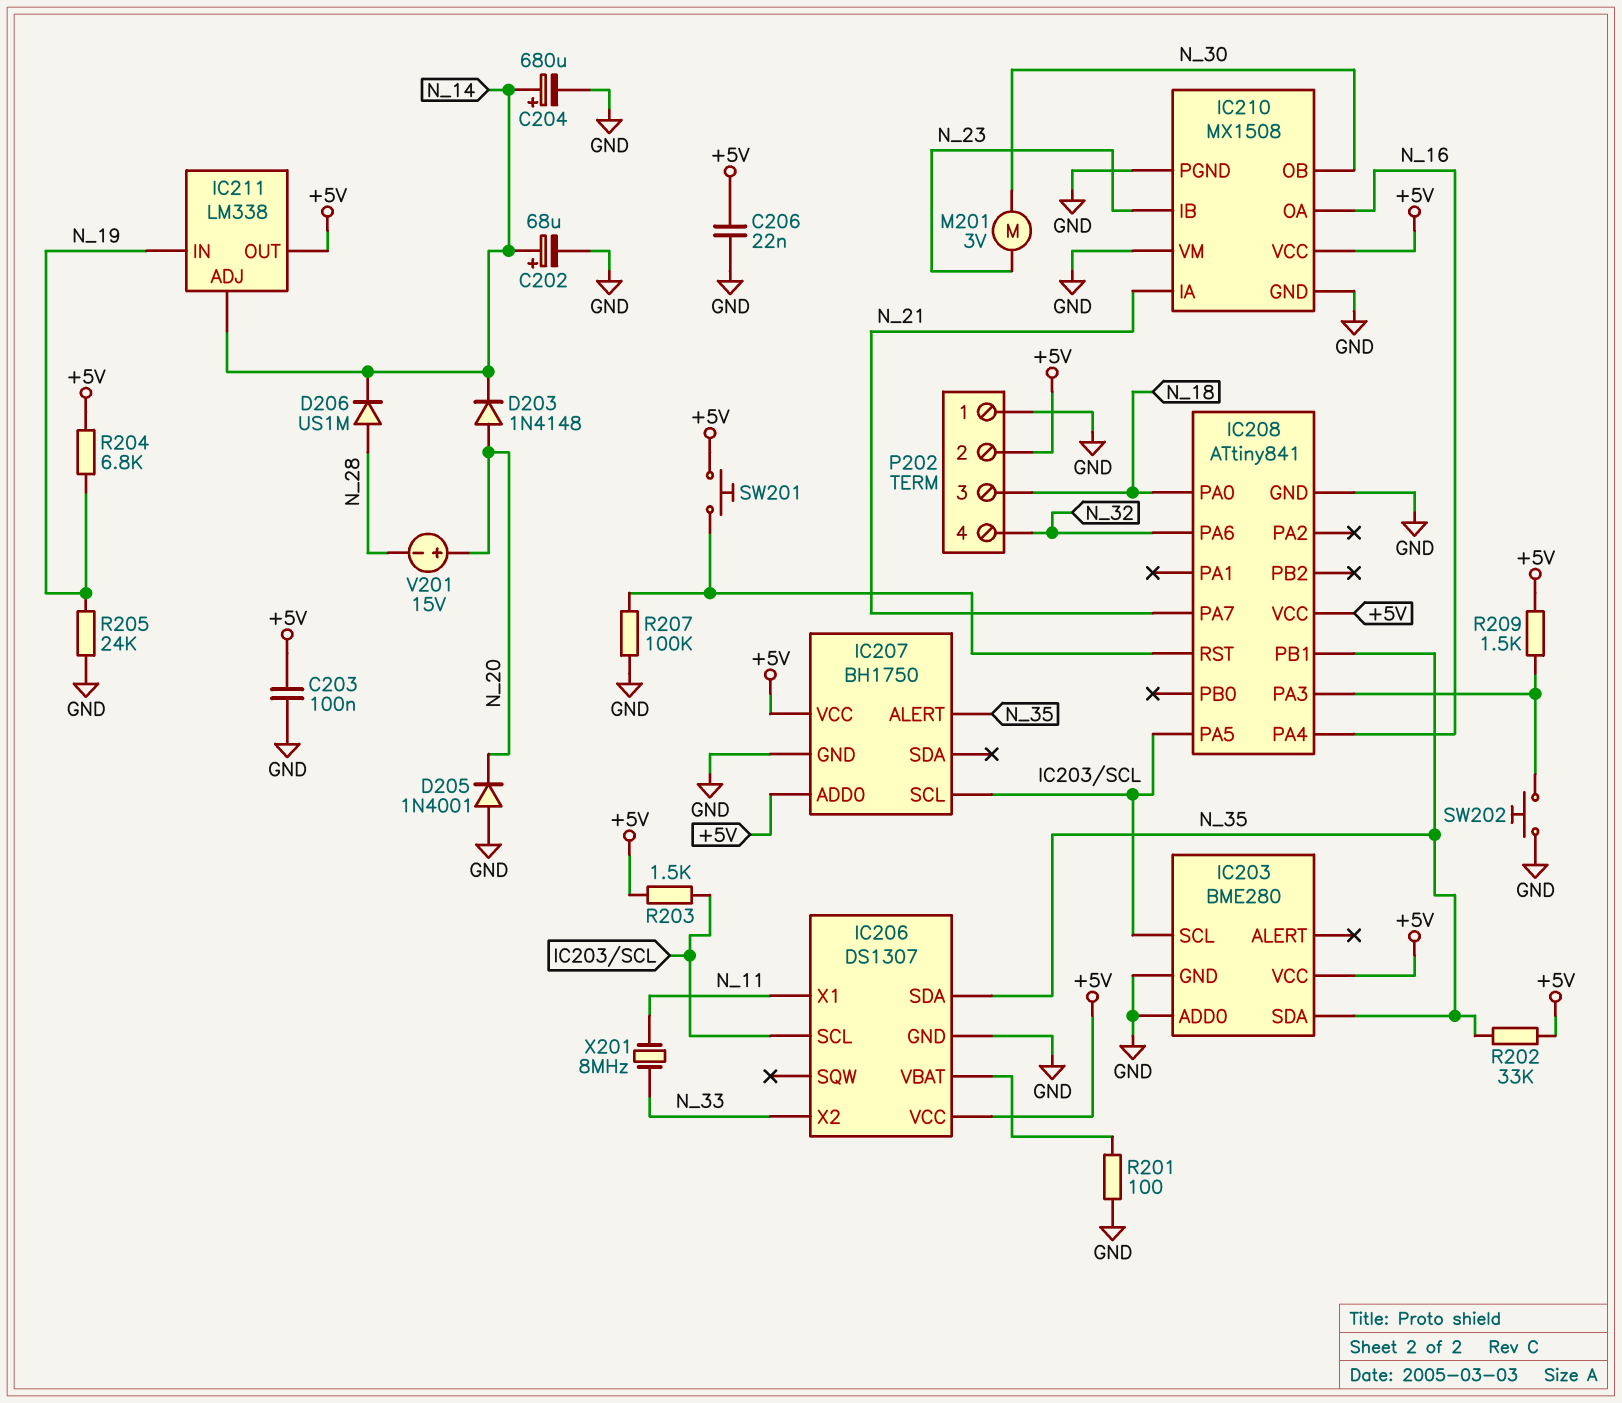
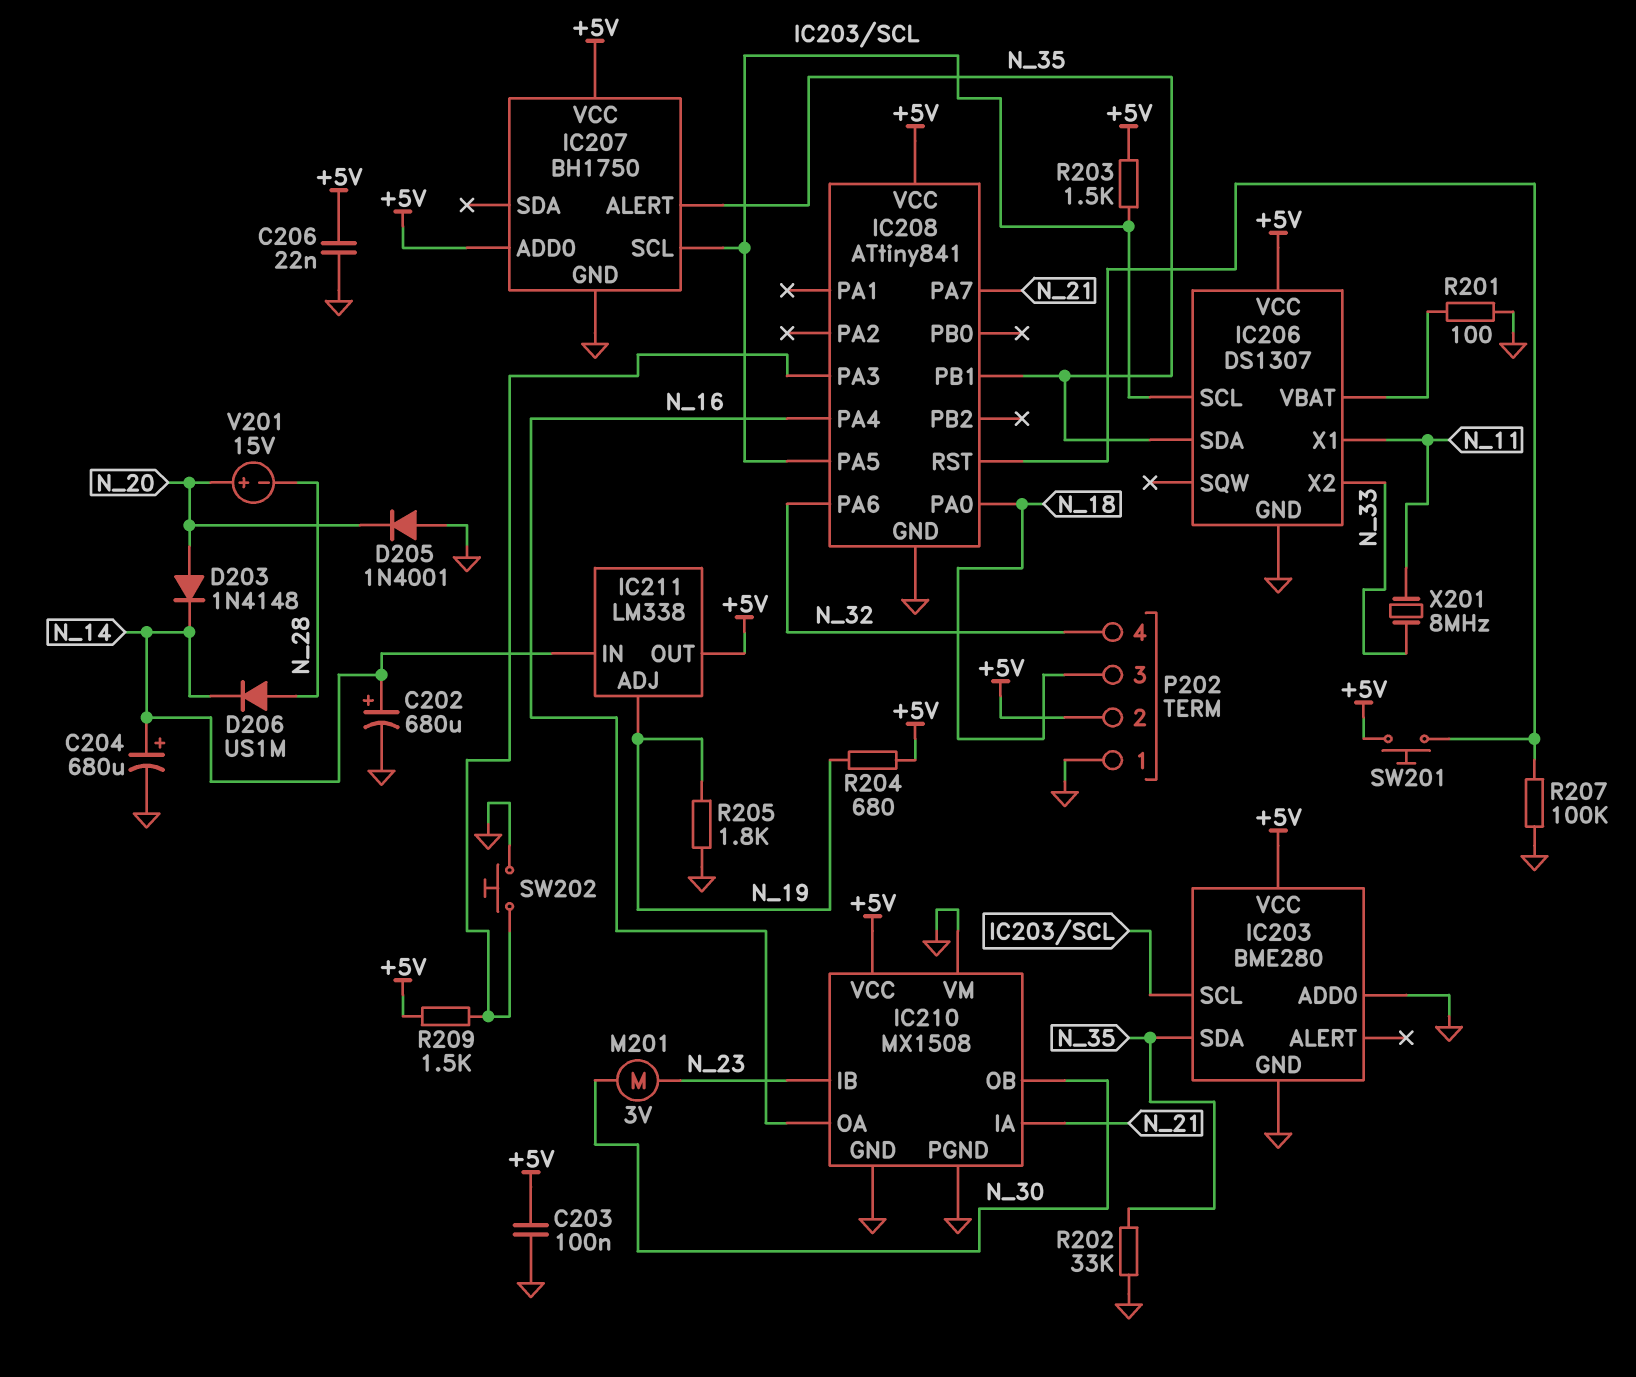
C202: 68uF (plus N_14, minus GND) -> 680uF (plus N_14, minus GND)
IC211 pin ADJ: N_14 -> N_19
IC211 pin IN: N_19 -> N_14
R202: 33k (+5V, N_35) -> 33k (GND, N_35)
R204: 6.8k (+5V, N_19) -> 680 (+5V, N_19)
R205: 24k (GND, N_19) -> 1.8k (GND, N_19)

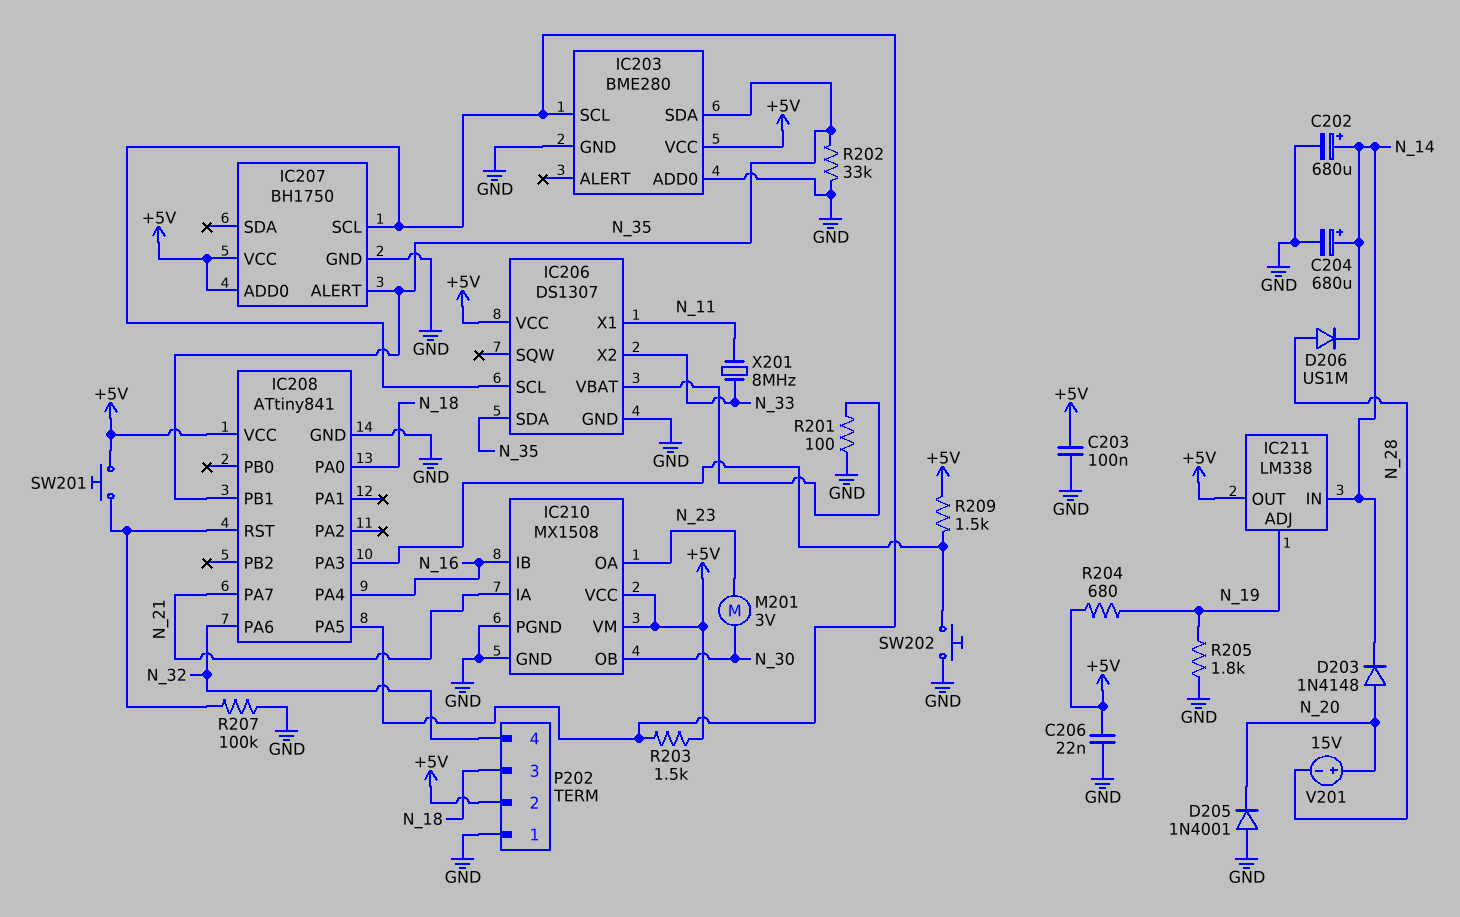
IC210 pin IB: N_23 -> N_16
IC210 pin OA: N_16 -> N_23
IC210 pin VM: GND -> +5V

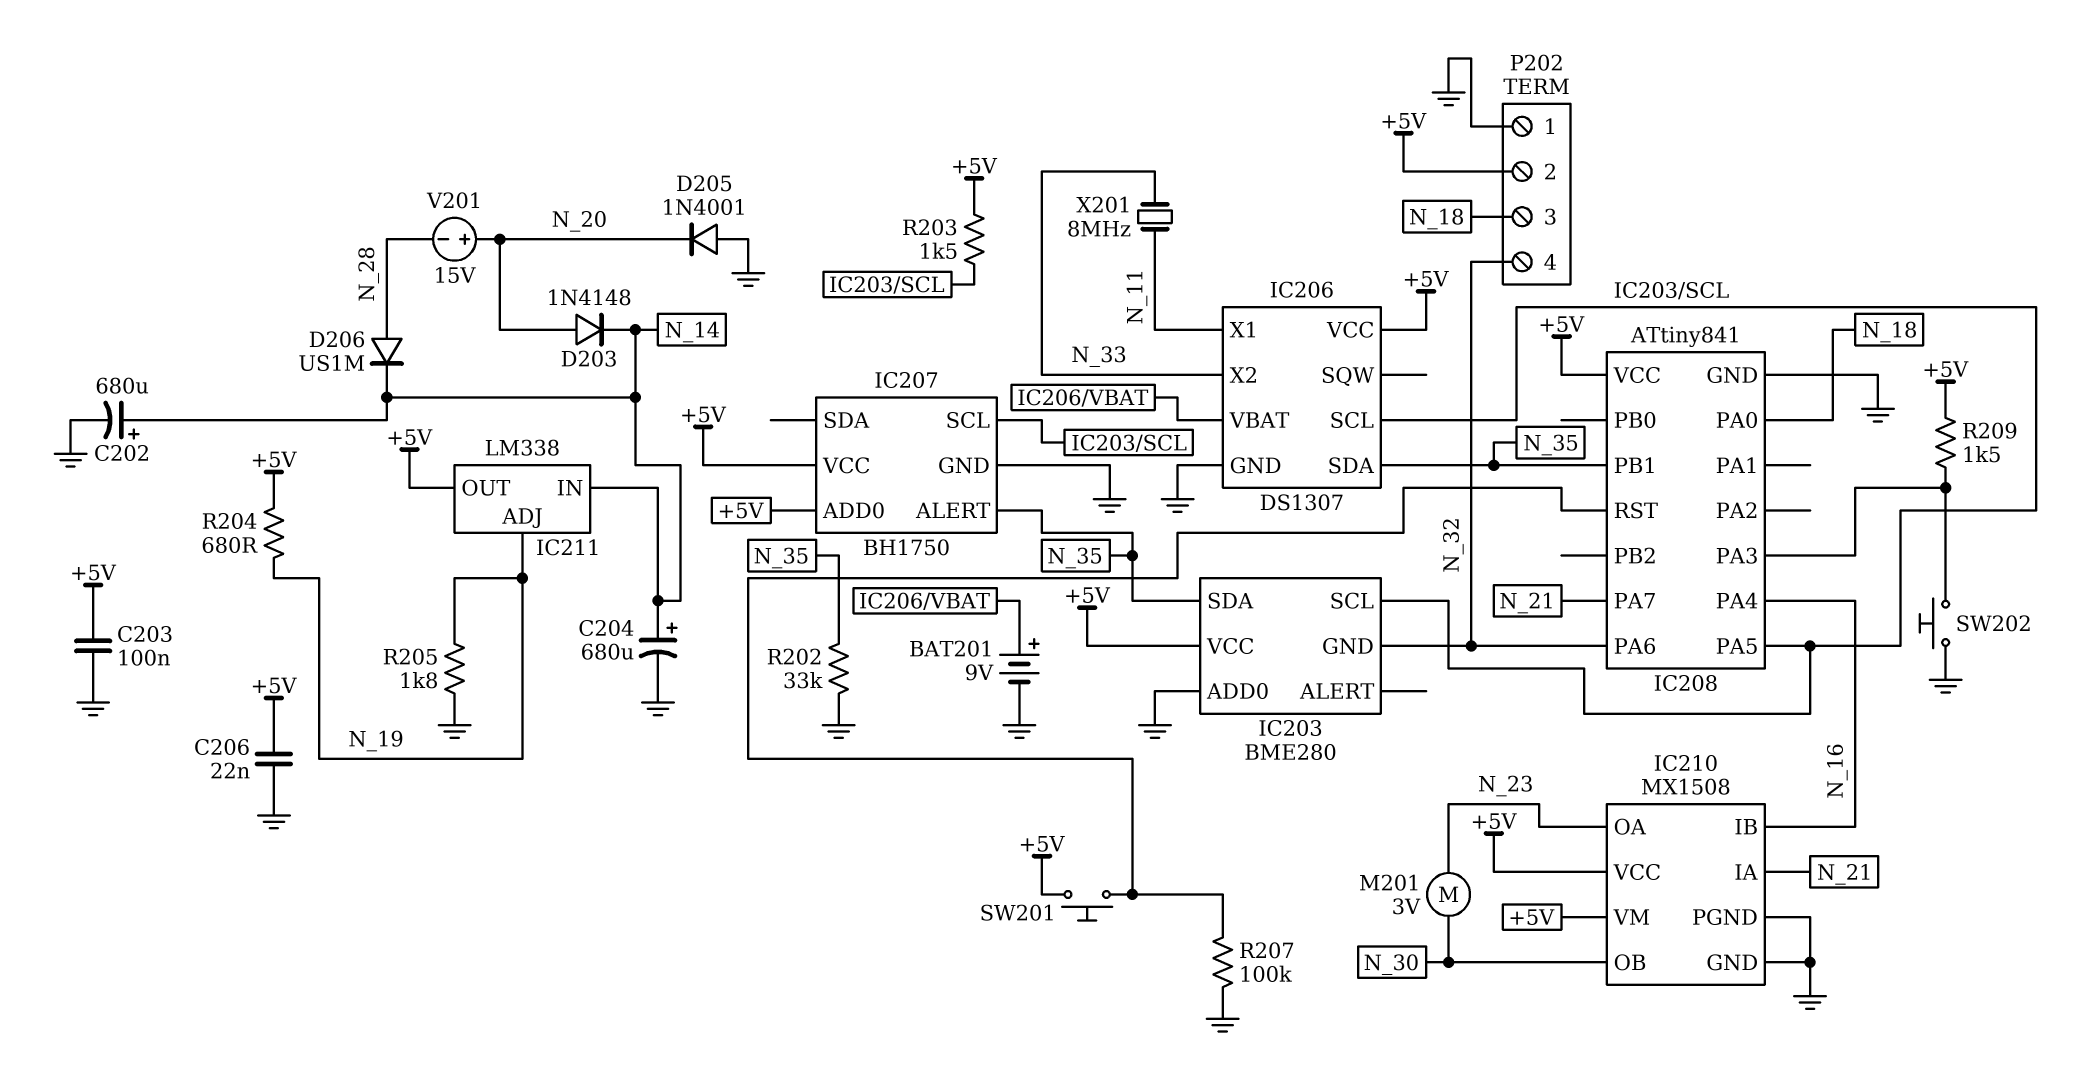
BAT201: none -> 9V (plus IC206/VBAT, minus GND)
IC203 pin GND: GND -> N_32
R201: 100 (GND, IC206/VBAT) -> none

